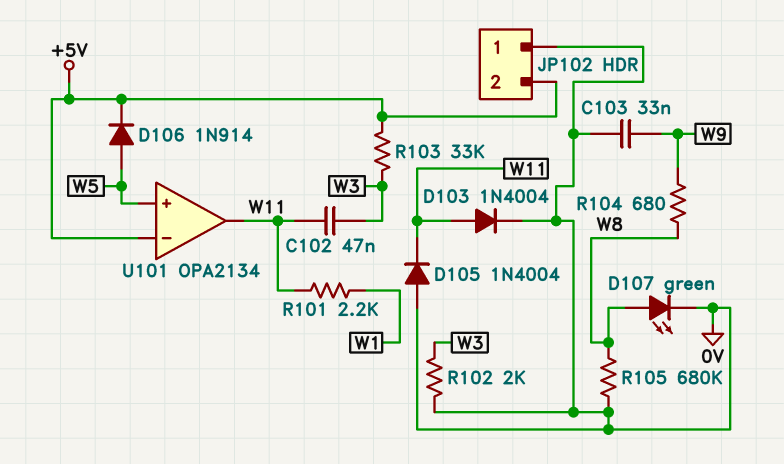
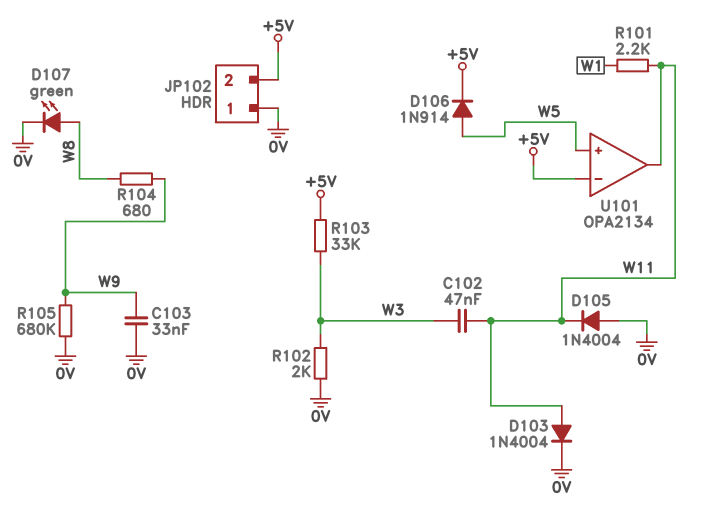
R105: 680k (0V, W8) -> 680k (0V, W9)

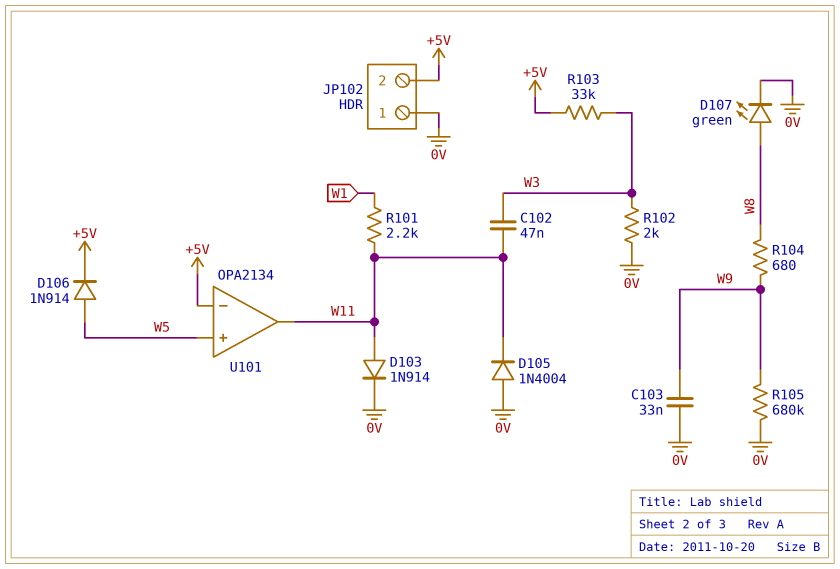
D103: diode 1N4004 (A W11, K 0V) -> diode 1N914 (A W11, K 0V)

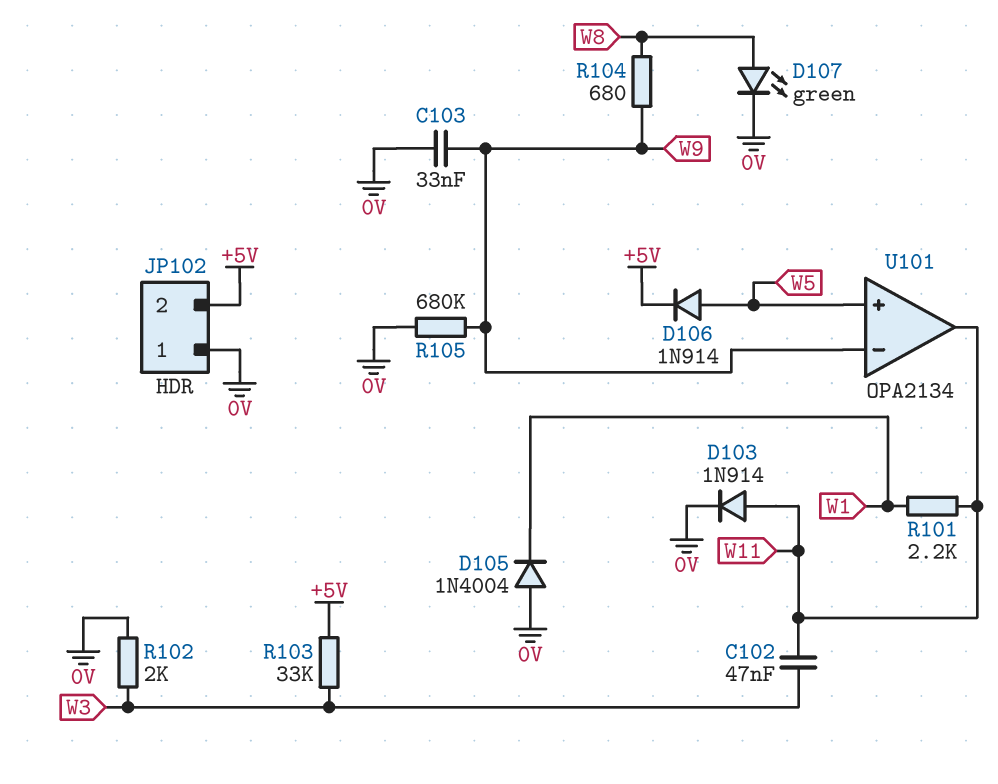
D105: diode 1N4004 (A 0V, K W11) -> diode 1N4004 (A 0V, K W1)
U101 pin in-: +5V -> W9

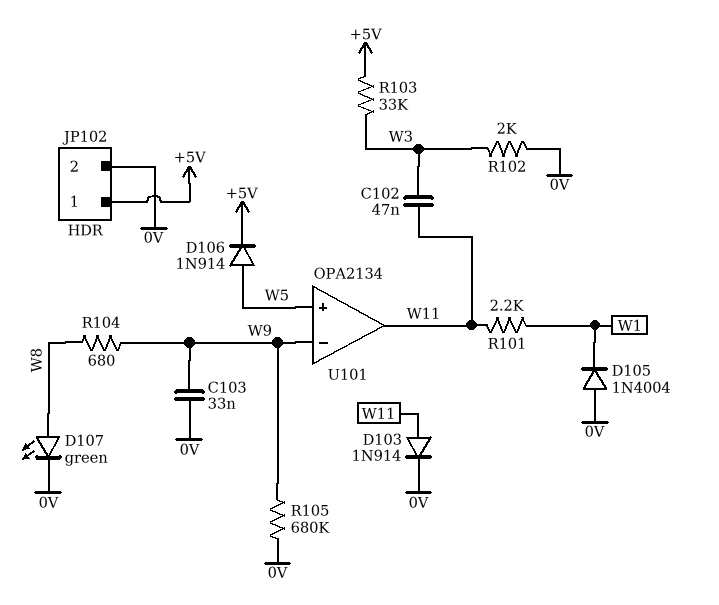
JP102 pin 1: 0V -> +5V
JP102 pin 2: +5V -> 0V

